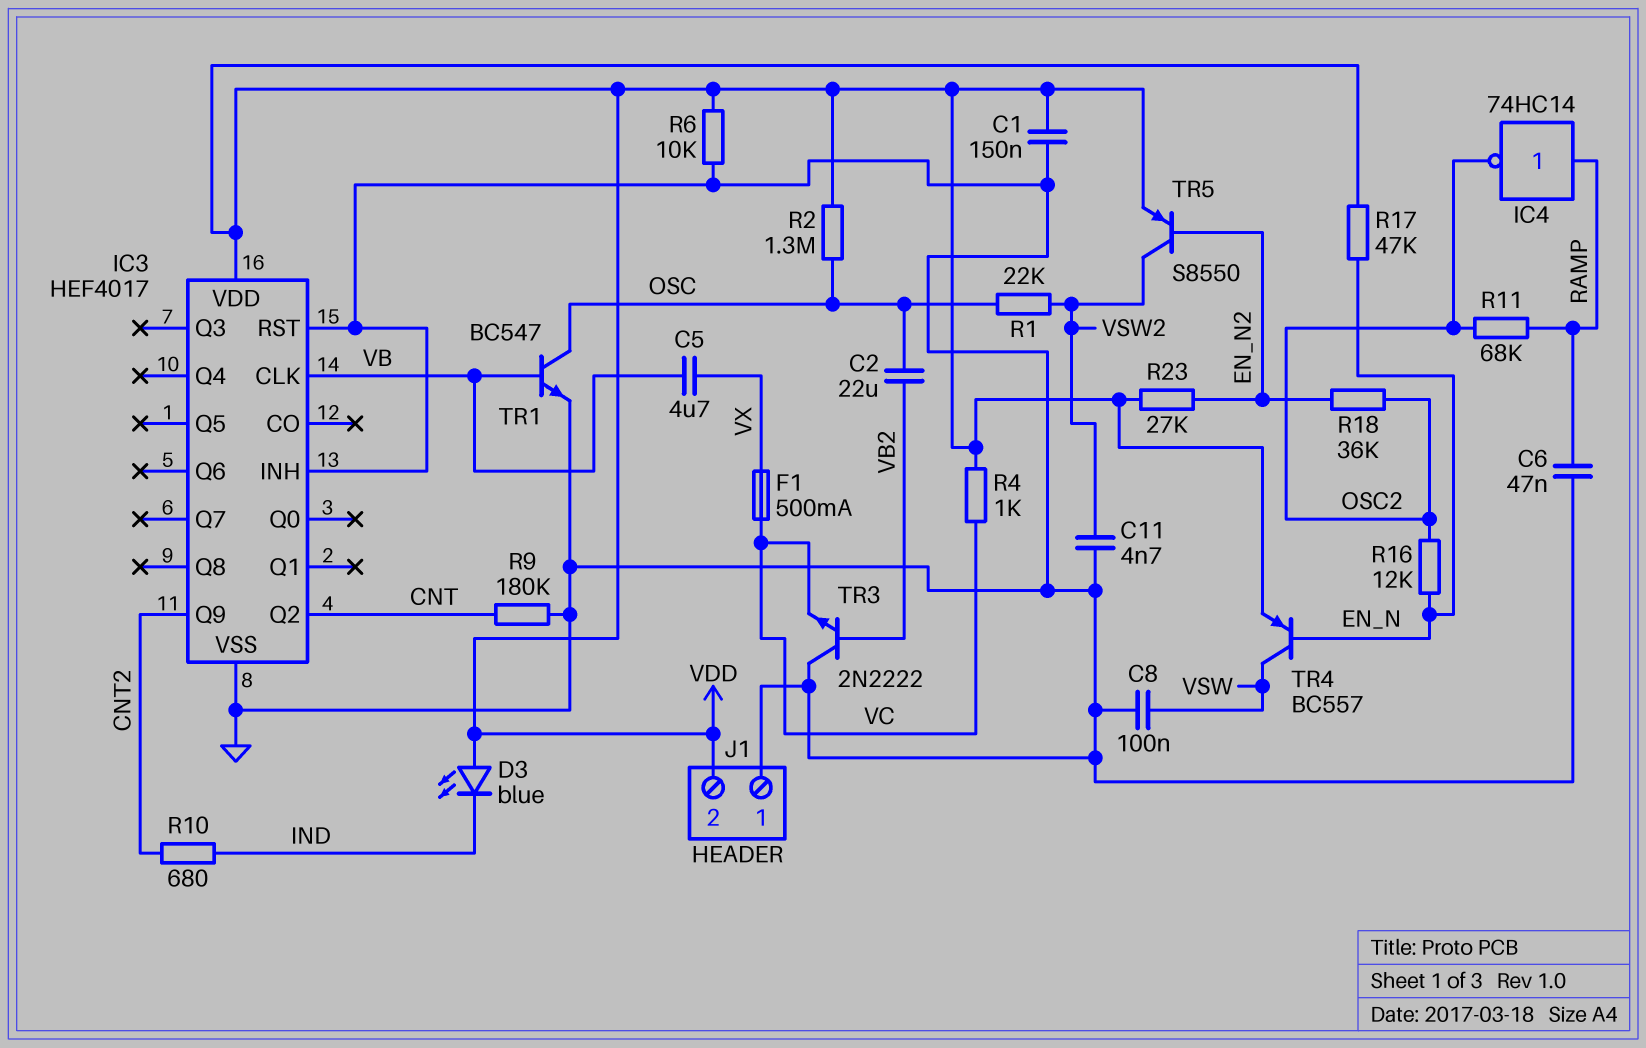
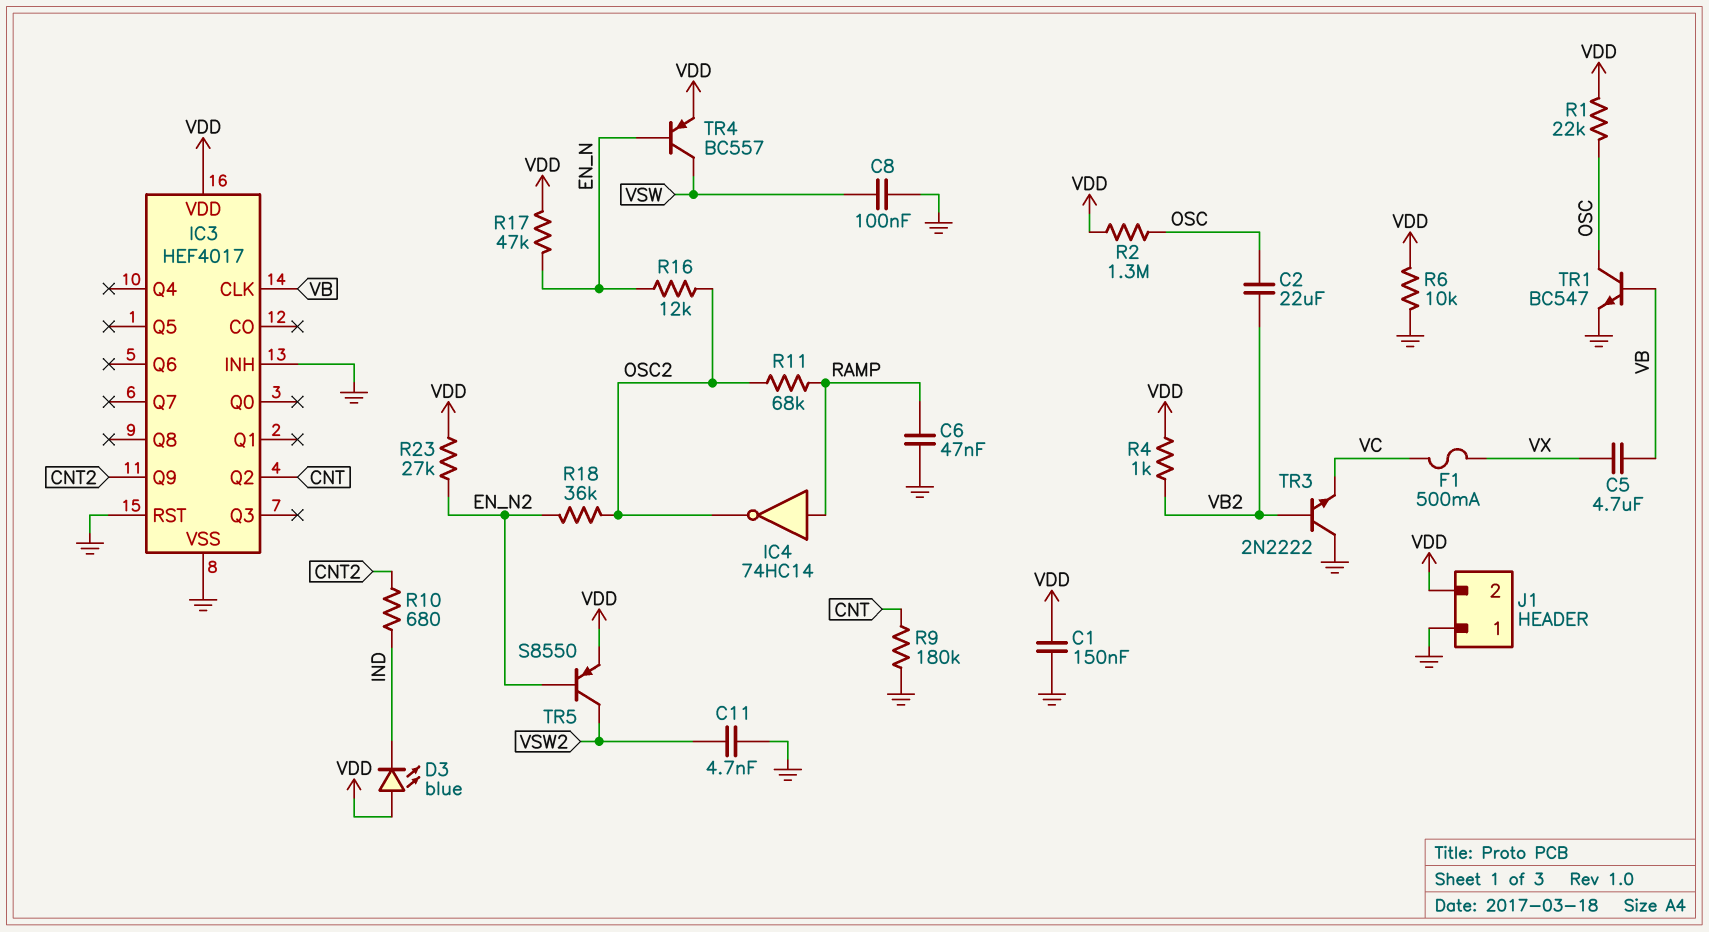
R1: 22k (OSC, VSW2) -> 22k (OSC, VDD)
R4: 1k (VC, VDD) -> 1k (VB2, VDD)

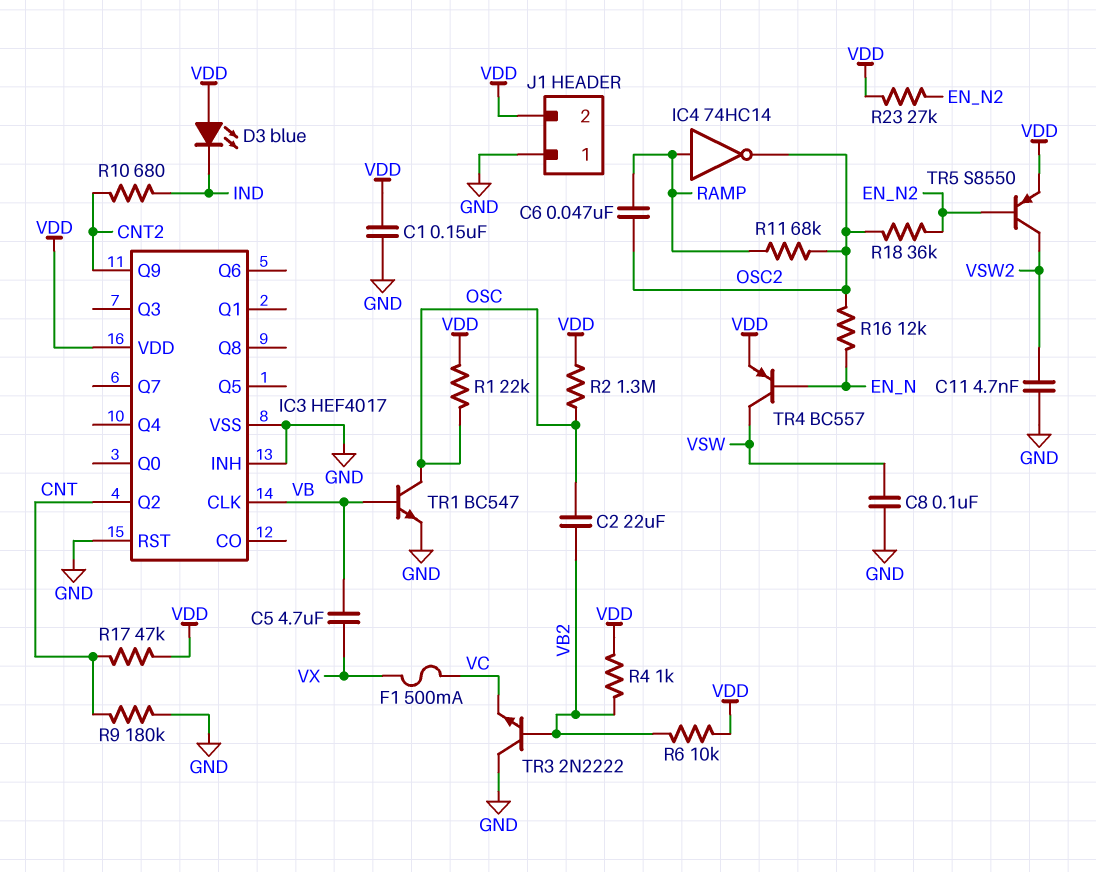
C6: 47nF (GND, RAMP) -> 47nF (OSC2, RAMP)
R6: 10k (GND, VDD) -> 10k (VB2, VDD)
R17: 47k (EN_N, VDD) -> 47k (CNT, VDD)

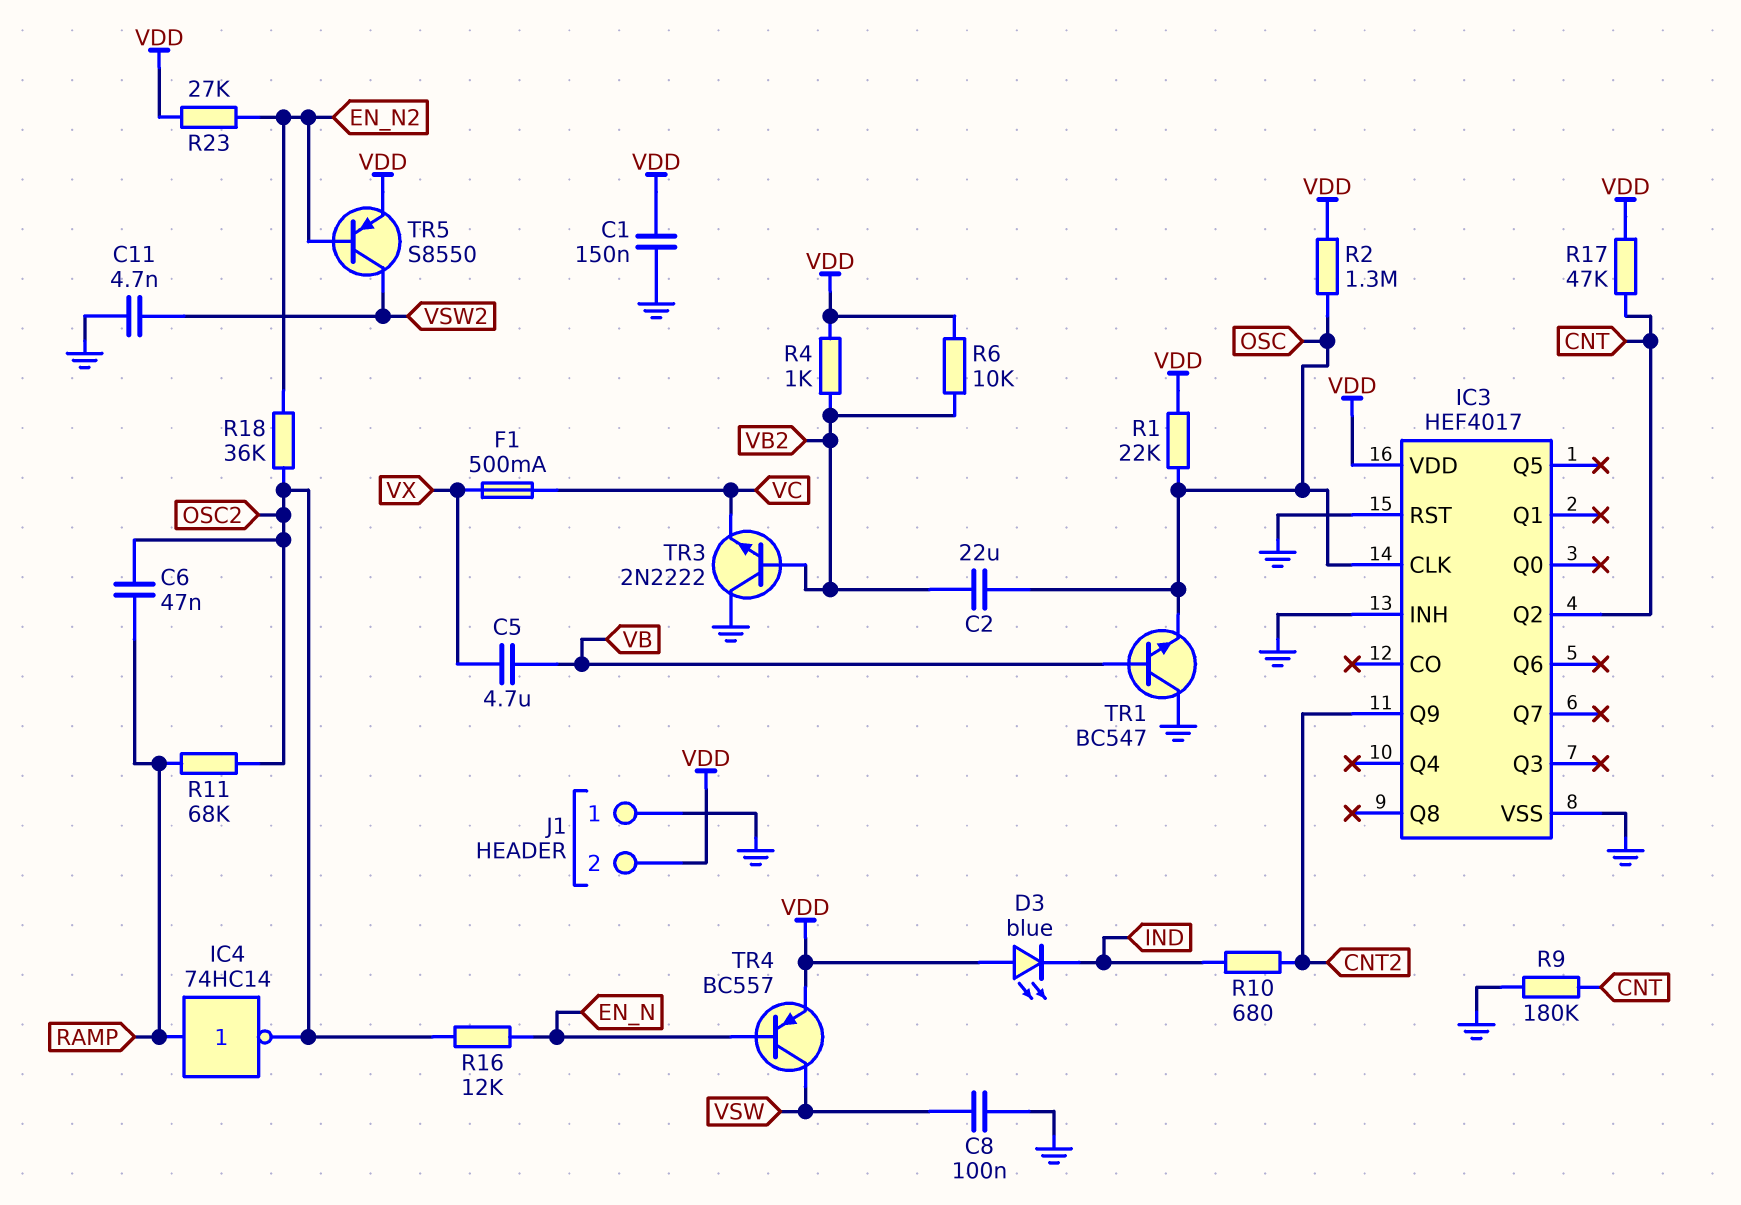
IC3 pin CLK: VB -> OSC
TR1: NPN BC547 (B VB, C OSC, E GND) -> NPN BC547 (B VB, C GND, E OSC)

